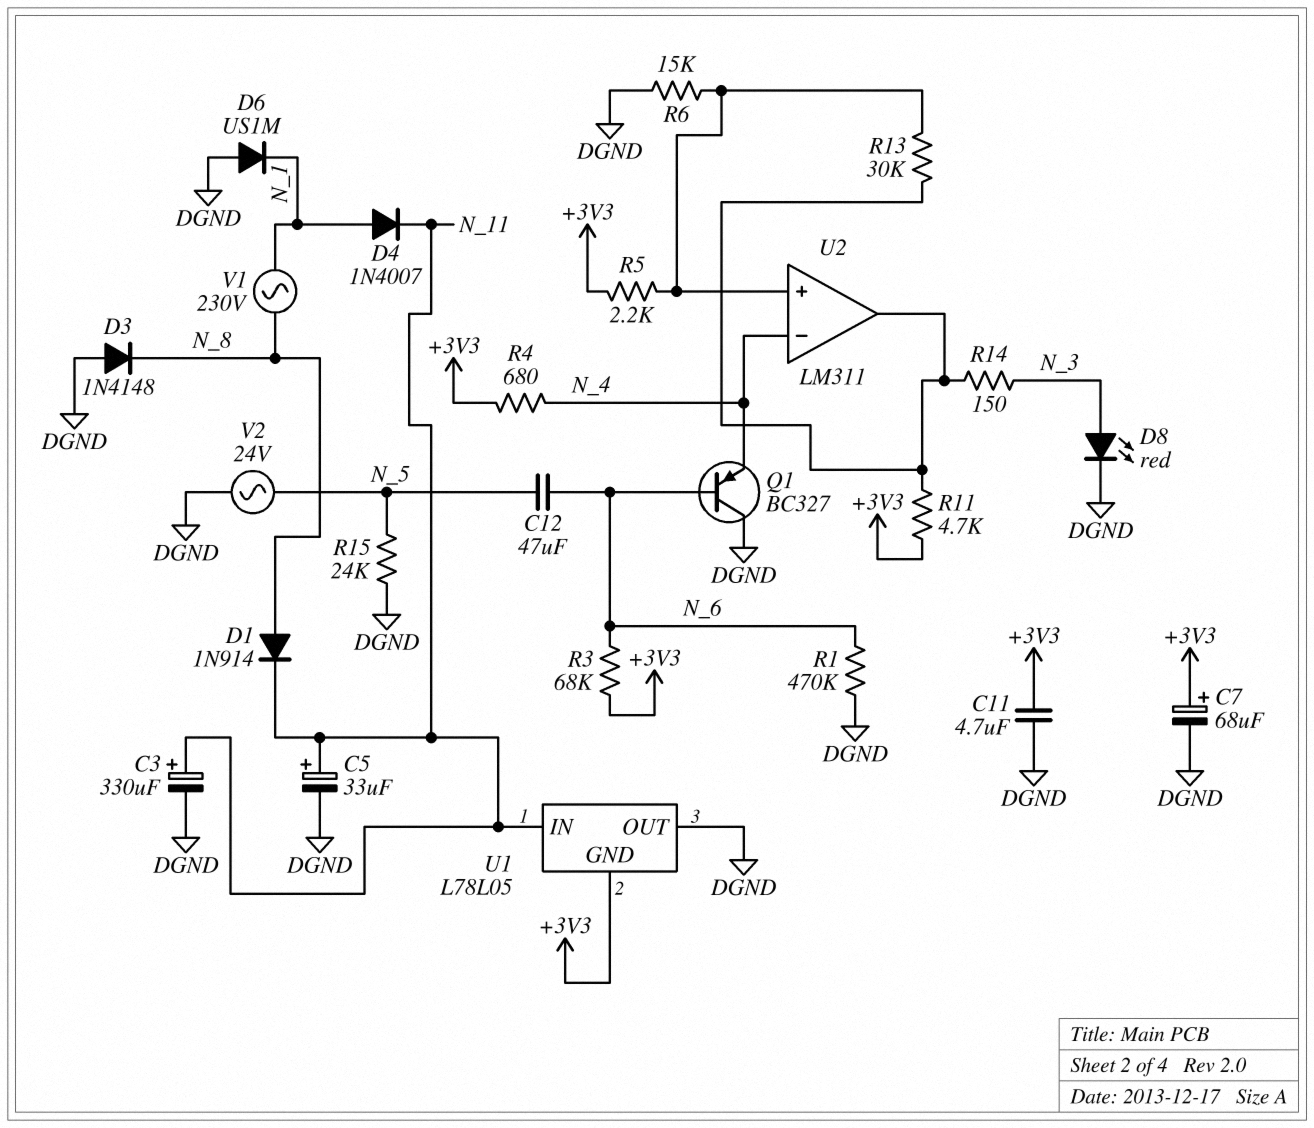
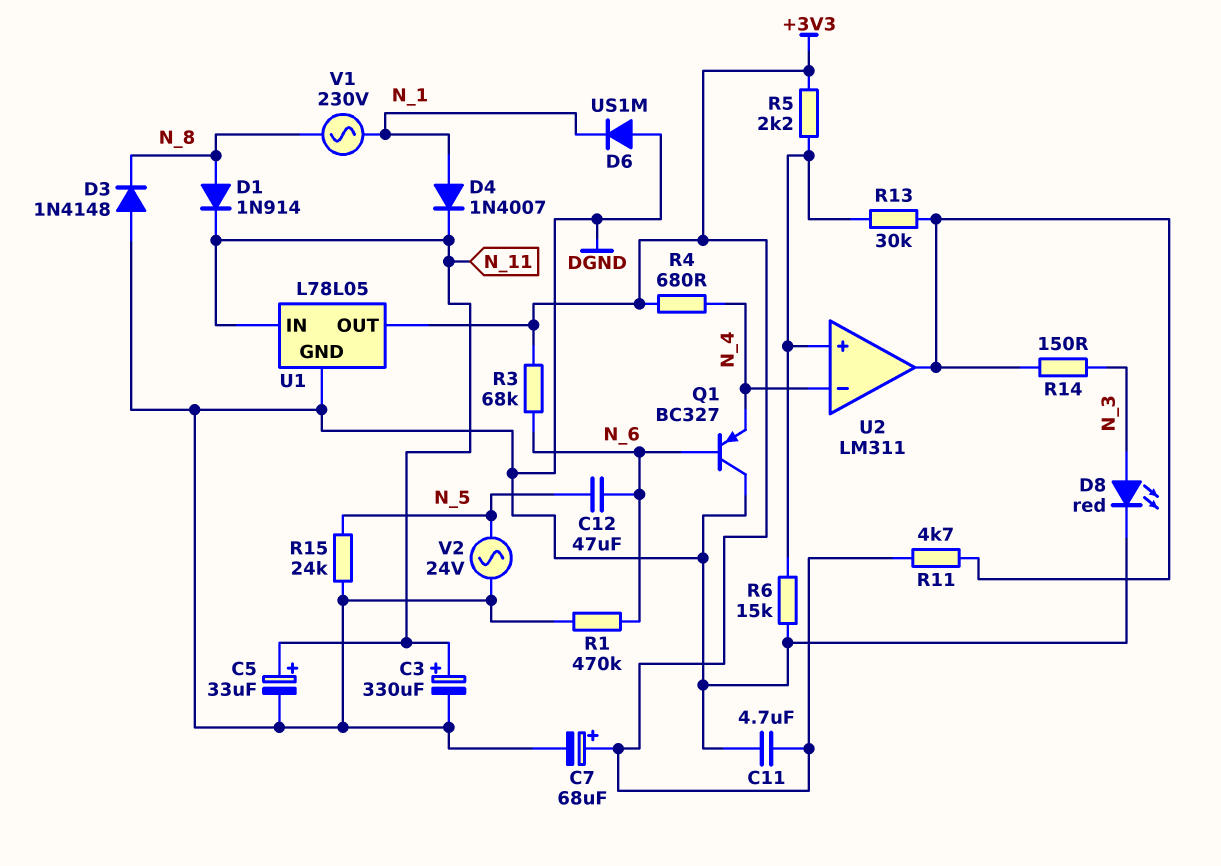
U1 pin GND: +3V3 -> DGND
U1 pin OUT: DGND -> +3V3

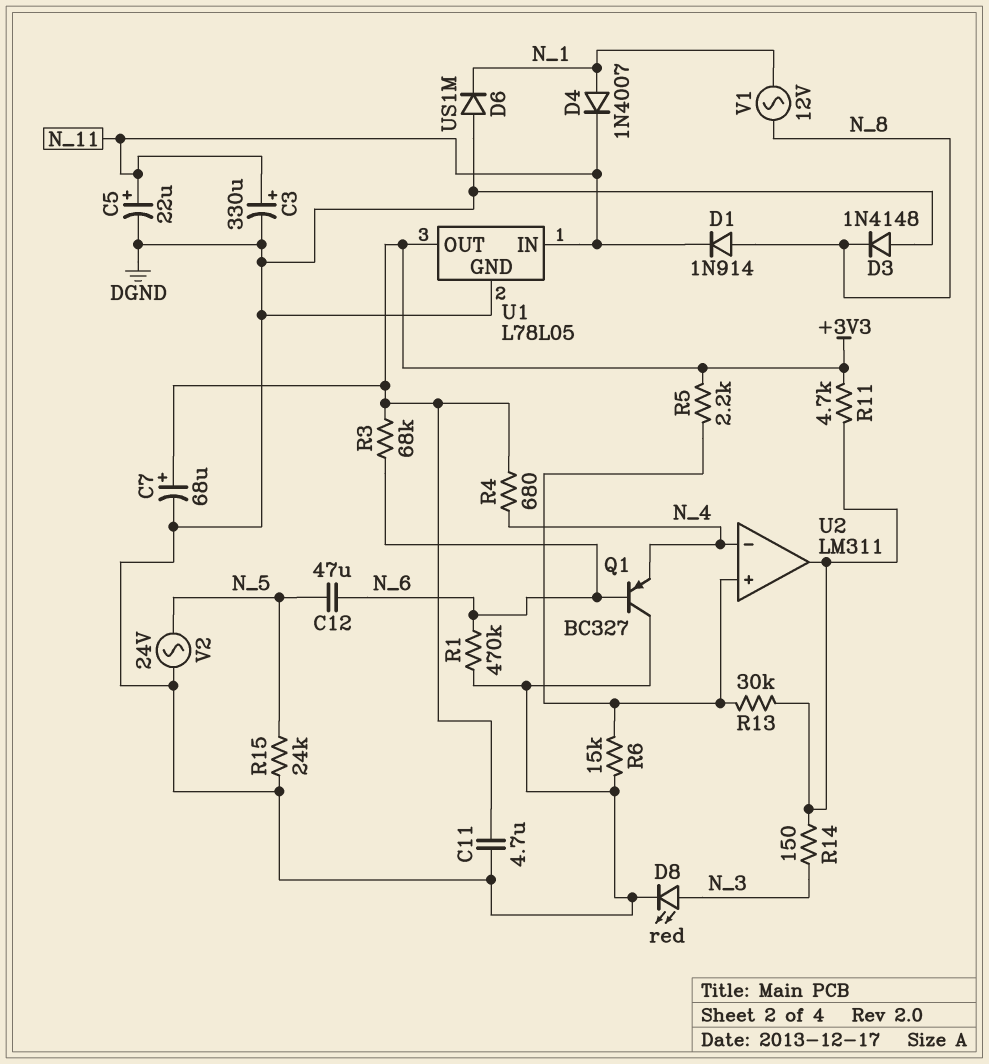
C5: 33uF (plus N_11, minus DGND) -> 22uF (plus N_11, minus DGND)
V1: AC 230V (N_1, N_8) -> AC 12V (N_1, N_8)

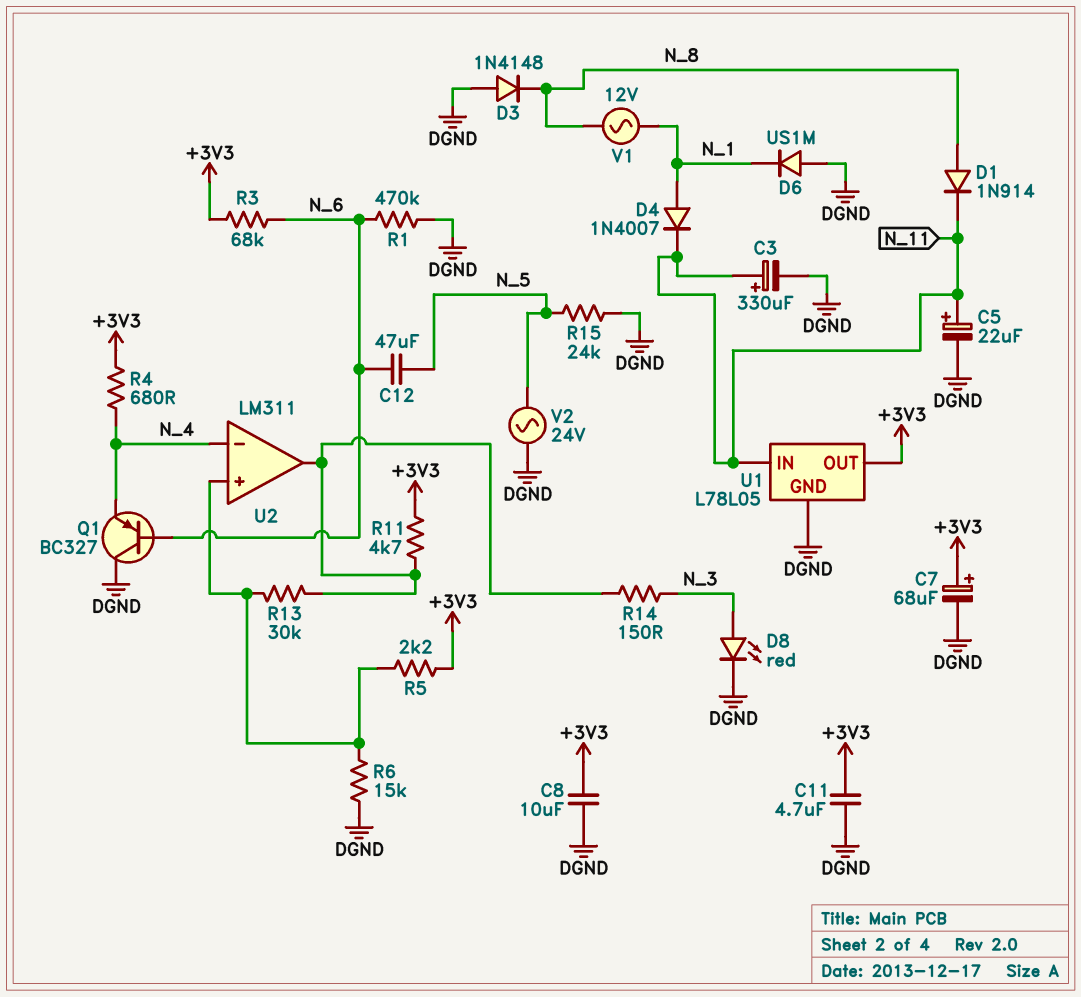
C8: none -> 10uF (+3V3, DGND)

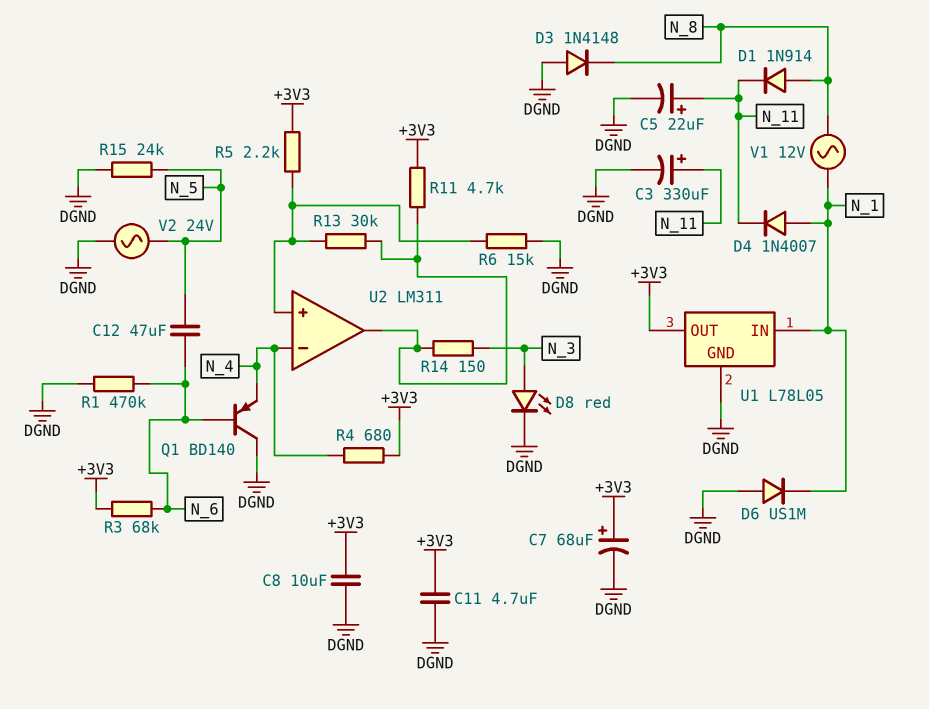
Q1: PNP BC327 (B N_6, C DGND, E N_4) -> PNP BD140 (B N_6, C DGND, E N_4)
U1 pin IN: N_11 -> N_1

